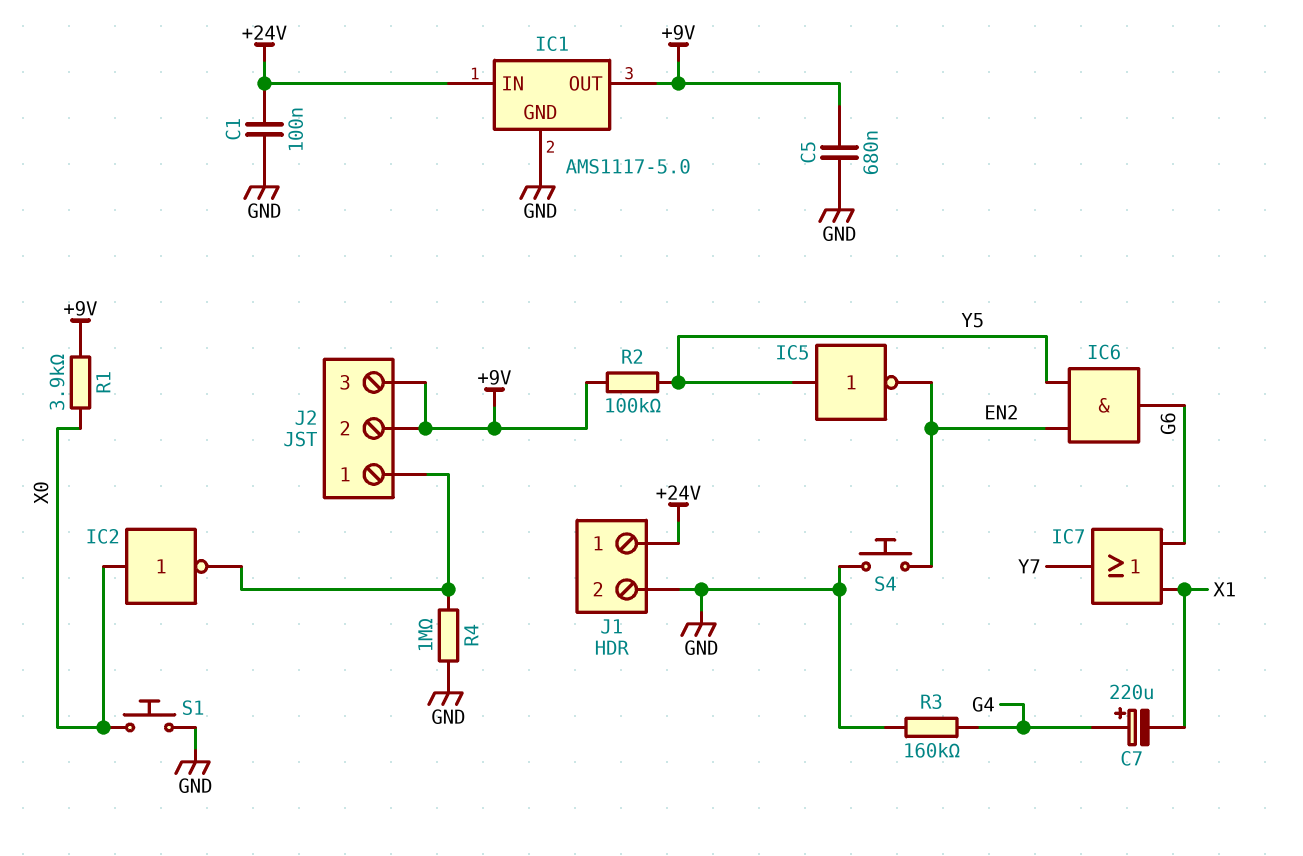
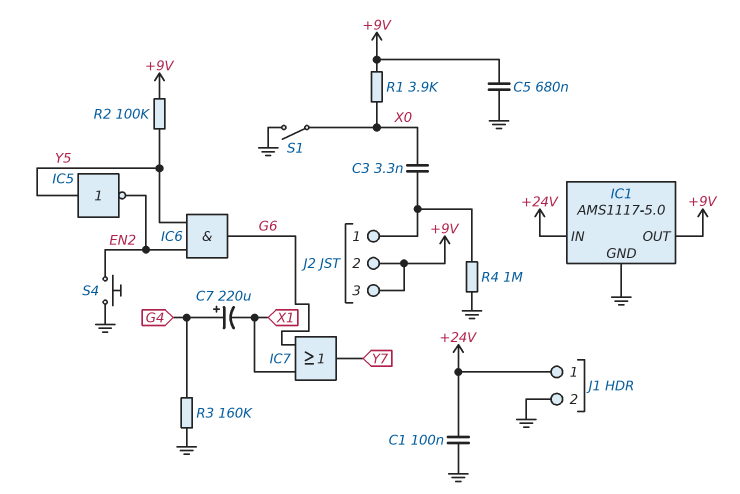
C3: none -> 3.3nF (J2/1, X0)
IC2: NOT (in X0, out J2/1) -> none
S1: button (GND, X0) -> switch (GND, X0)

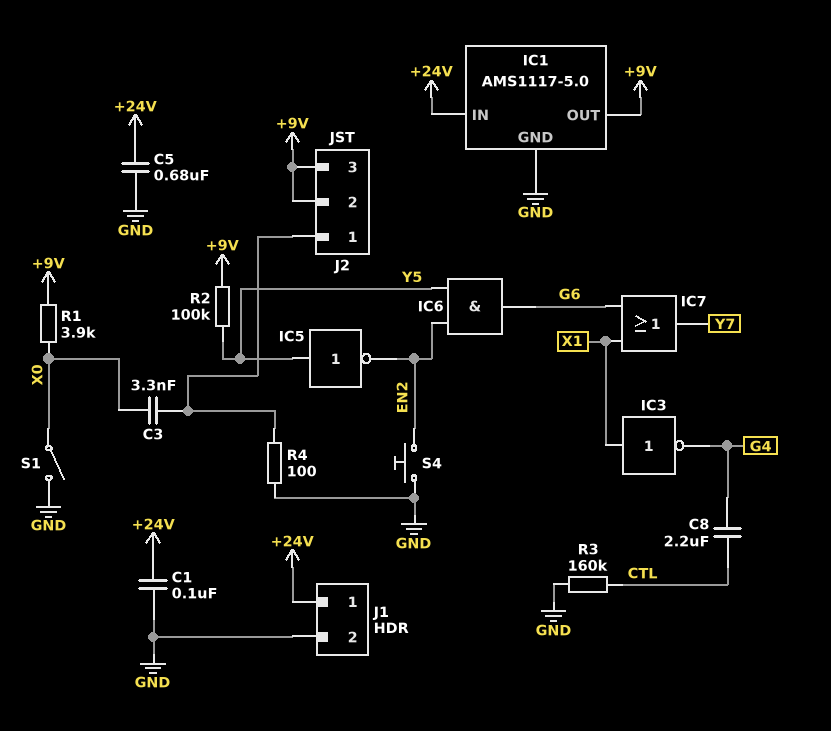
C5: 680nF (+9V, GND) -> 680nF (+24V, GND)
C7: 220uF (plus G4, minus X1) -> none
C8: none -> 2.2uF (CTL, G4)
IC3: none -> NOT (in X1, out G4)
R3: 160k (G4, GND) -> 160k (CTL, GND)
R4: 1M (GND, J2/1) -> 100 (GND, J2/1)

